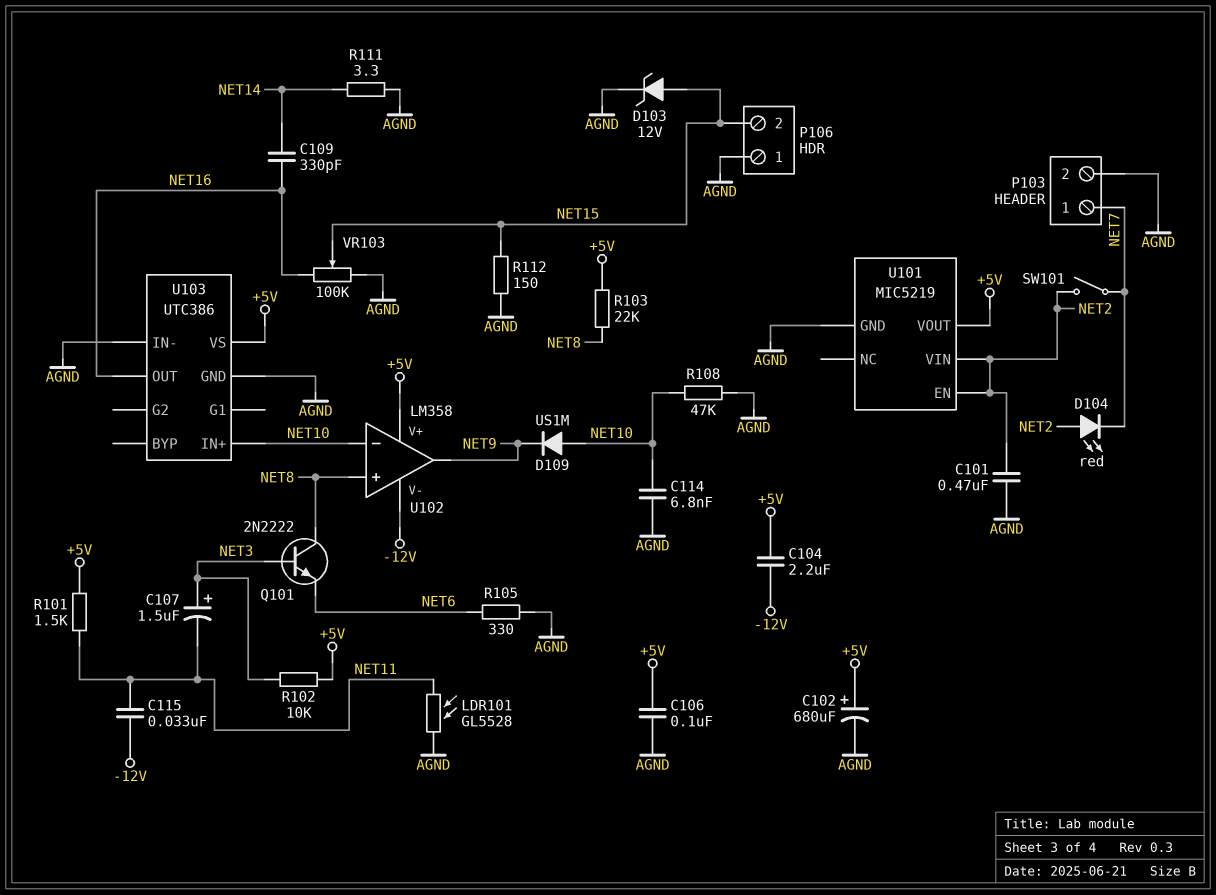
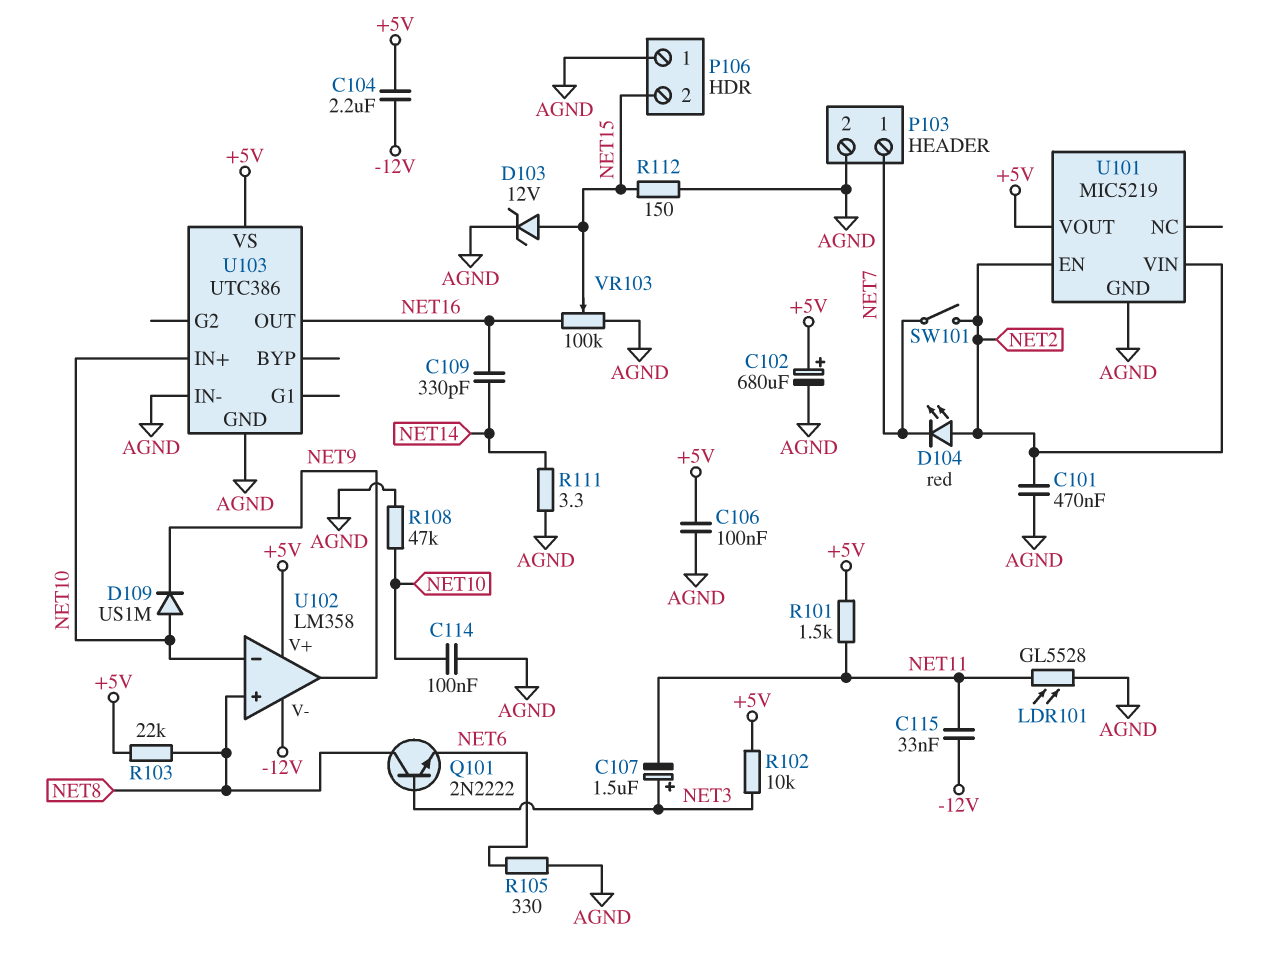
C114: 6.8nF (AGND, NET10) -> 100nF (AGND, NET10)

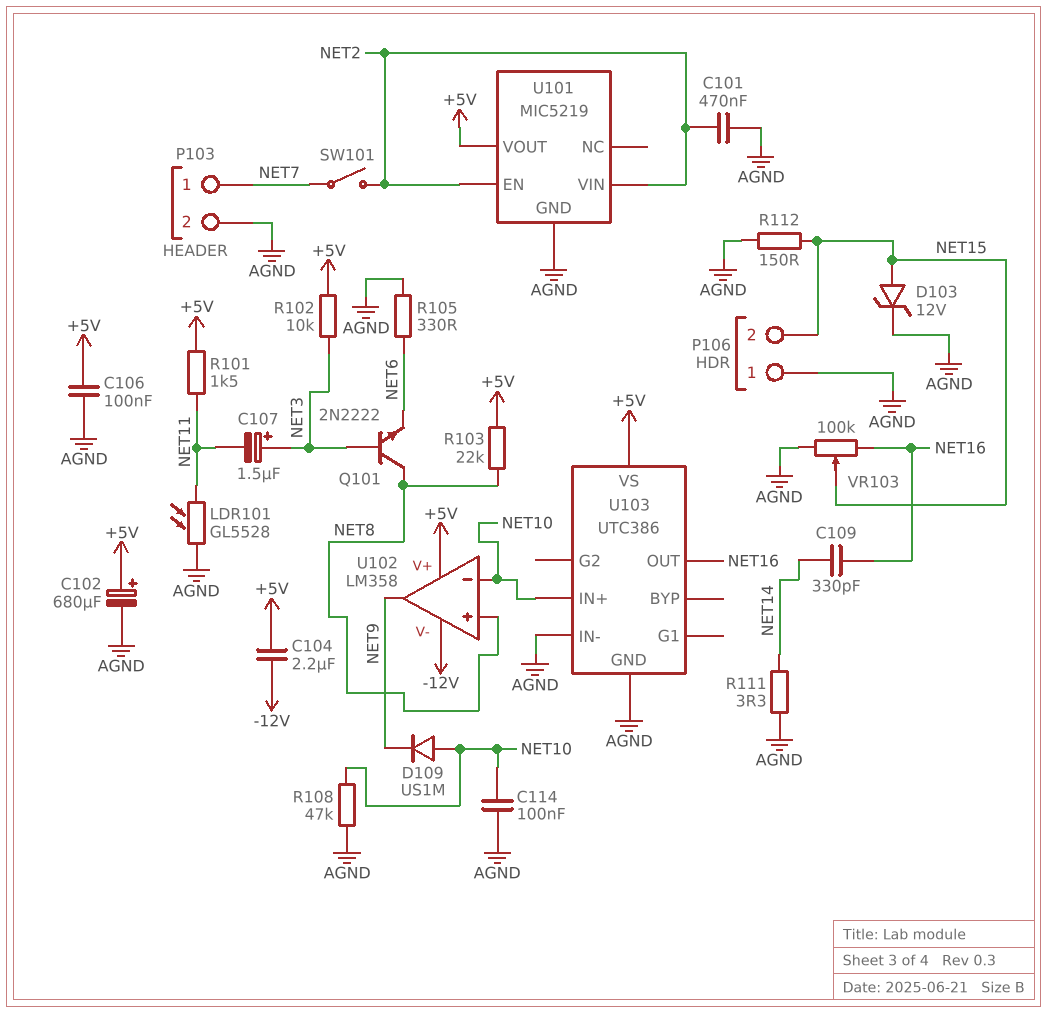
C115: 33nF (-12V, NET11) -> none
D104: LED red (A NET2, K NET7) -> none

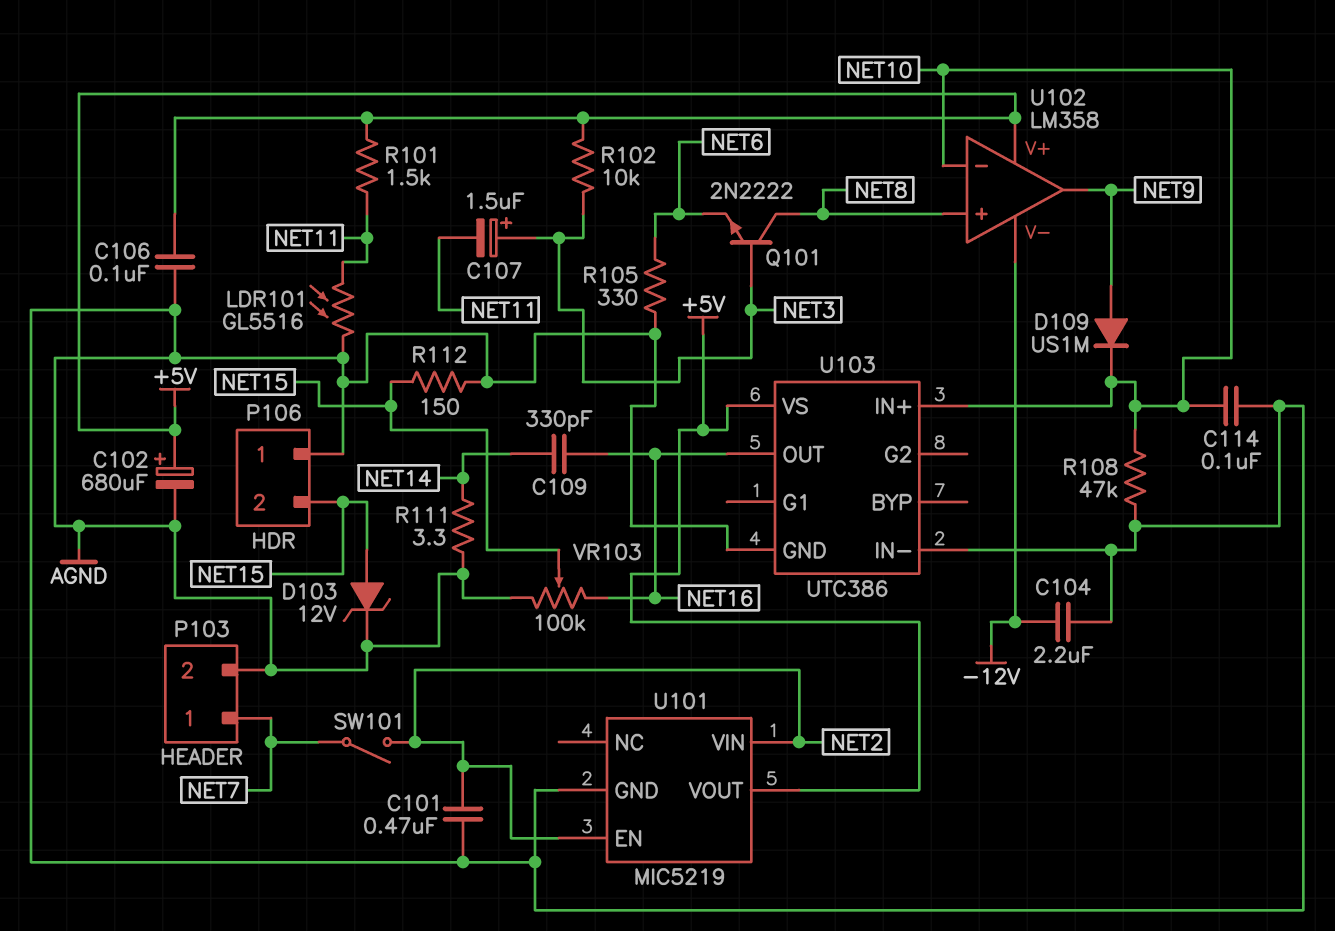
C104: 2.2uF (+5V, -12V) -> 2.2uF (-12V, AGND)
D109: diode US1M (A NET10, K NET9) -> diode US1M (A NET9, K NET10)
LDR101: GL5528 (AGND, NET11) -> GL5516 (AGND, NET11)
R103: 22k (+5V, NET8) -> none

